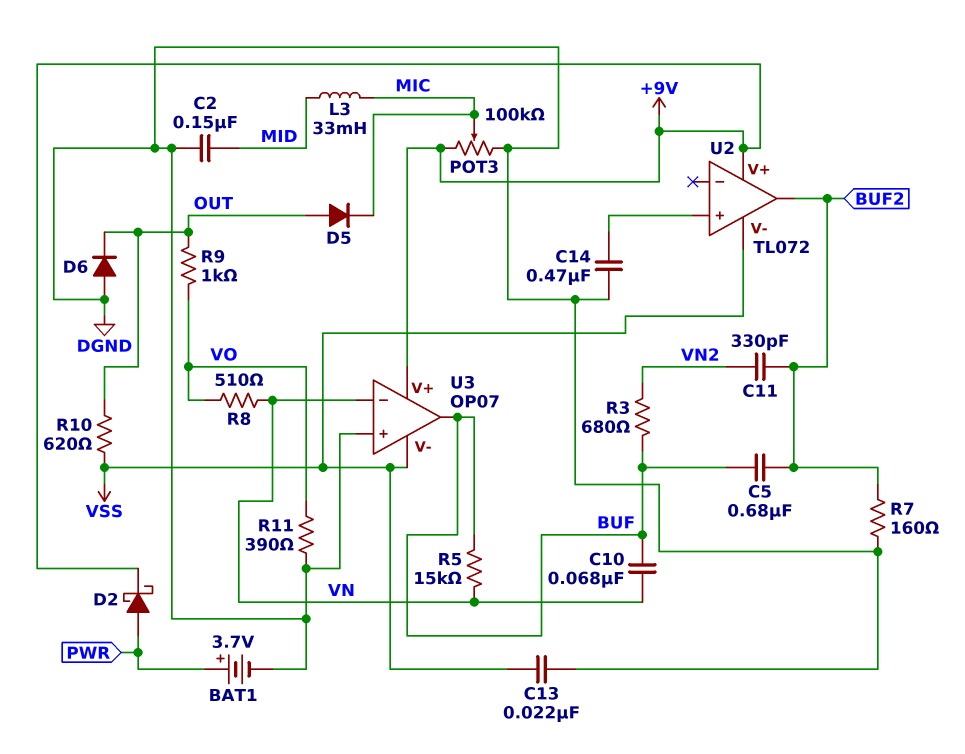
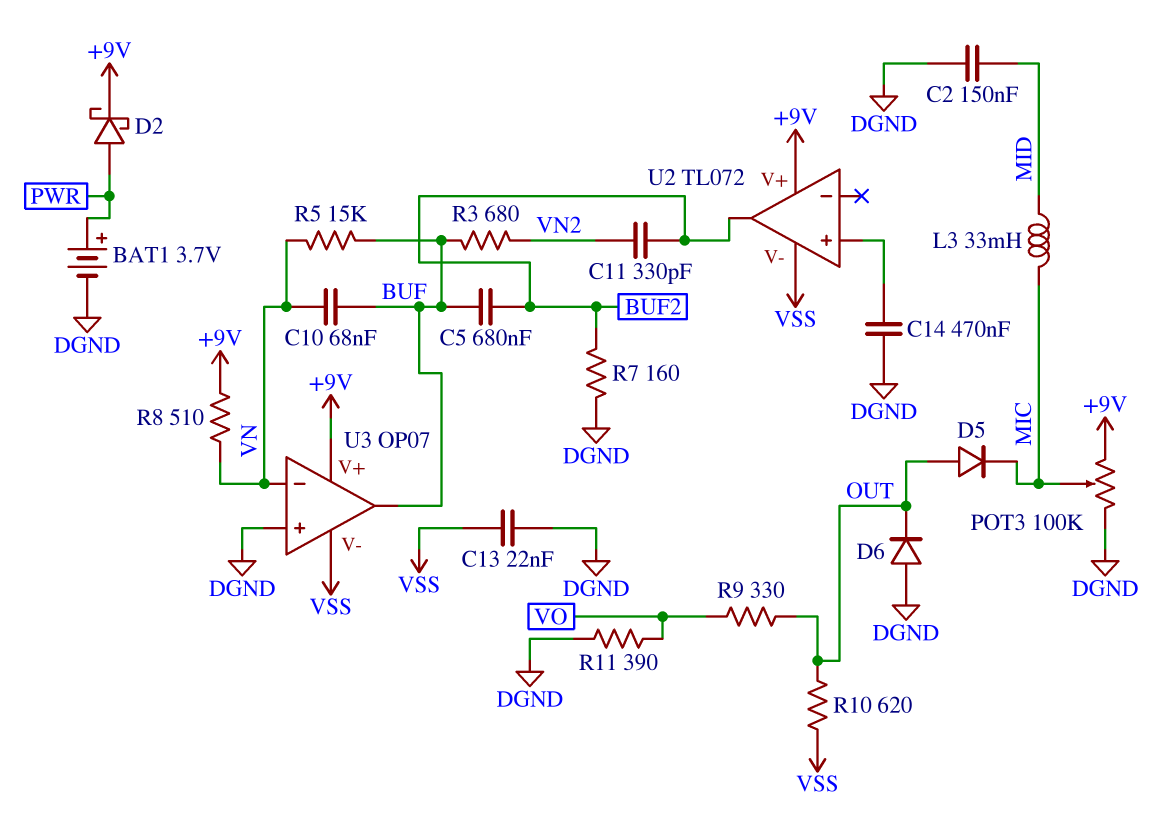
R8: 510 (VN, VO) -> 510 (+9V, VN)
R9: 1k (OUT, VO) -> 330 (OUT, VO)

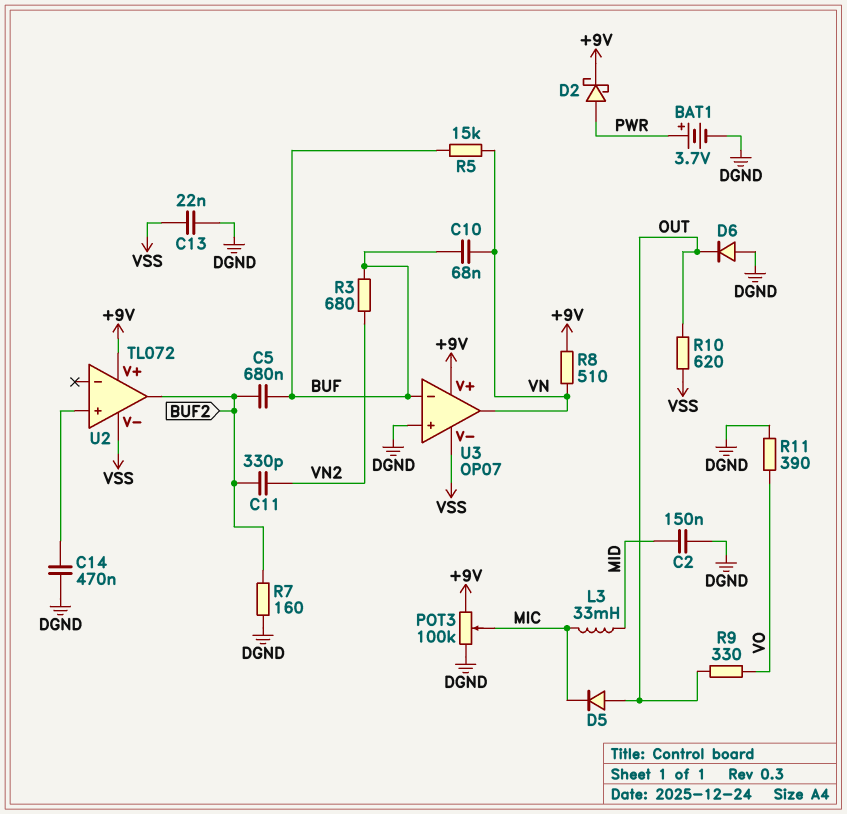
U3 pin in-: VN -> BUF
U3 pin out: BUF -> VN

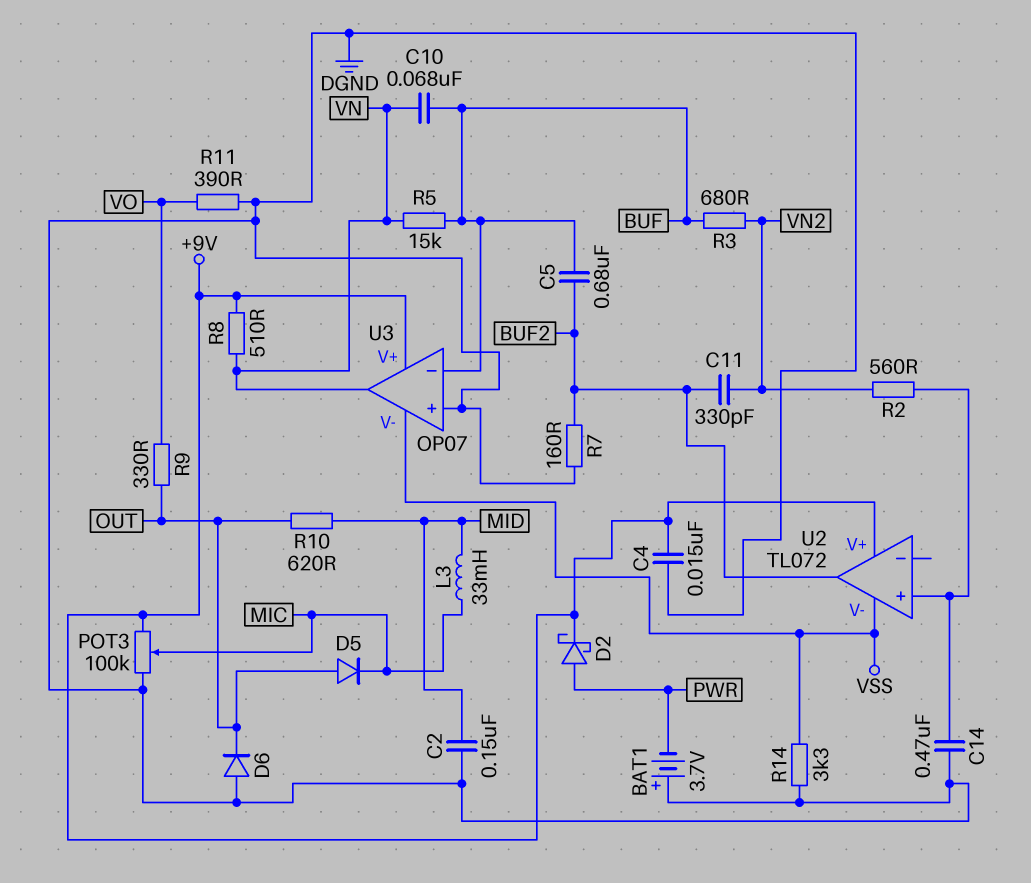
BAT1: 3.7V (plus PWR, minus DGND) -> 3.7V (plus DGND, minus PWR)
C4: none -> 15nF (+9V, DGND)
C13: 22nF (DGND, VSS) -> none
R2: none -> 560 (U2/in+, VN2)
R10: 620 (OUT, VSS) -> 620 (MID, OUT)
R14: none -> 3.3k (DGND, VSS)

